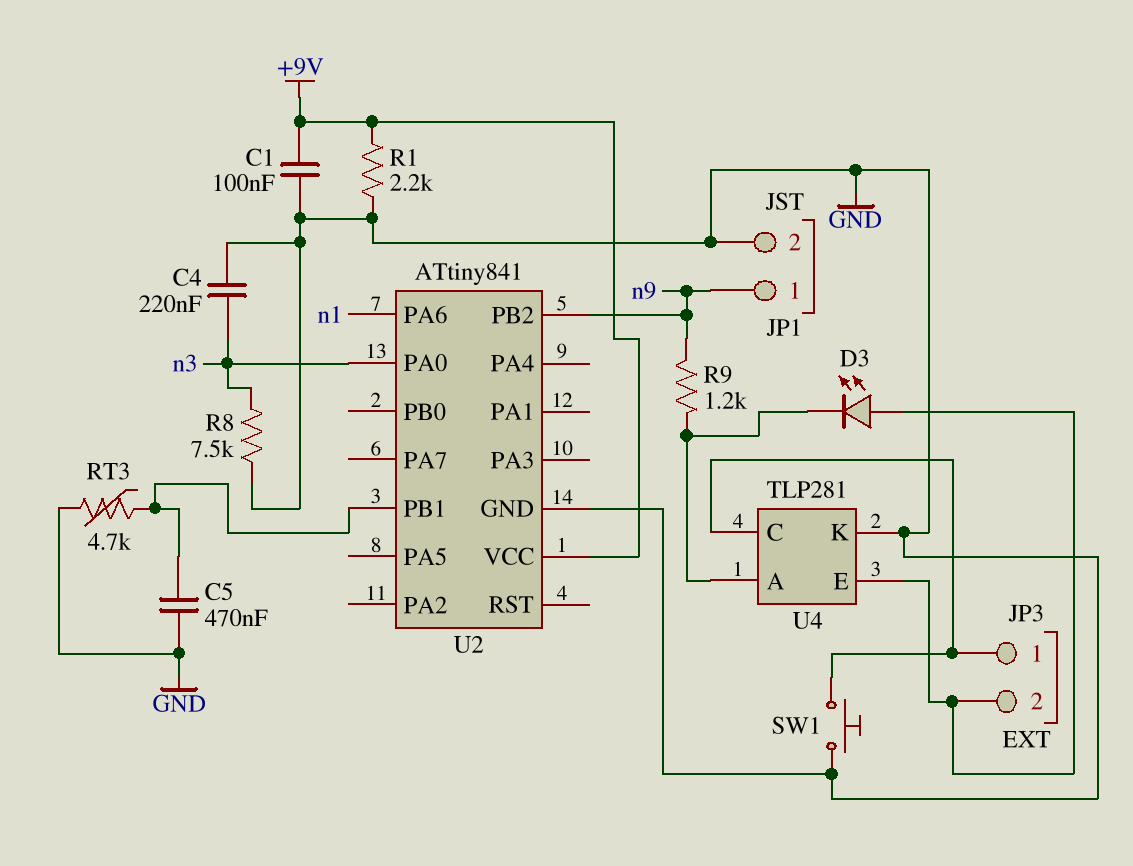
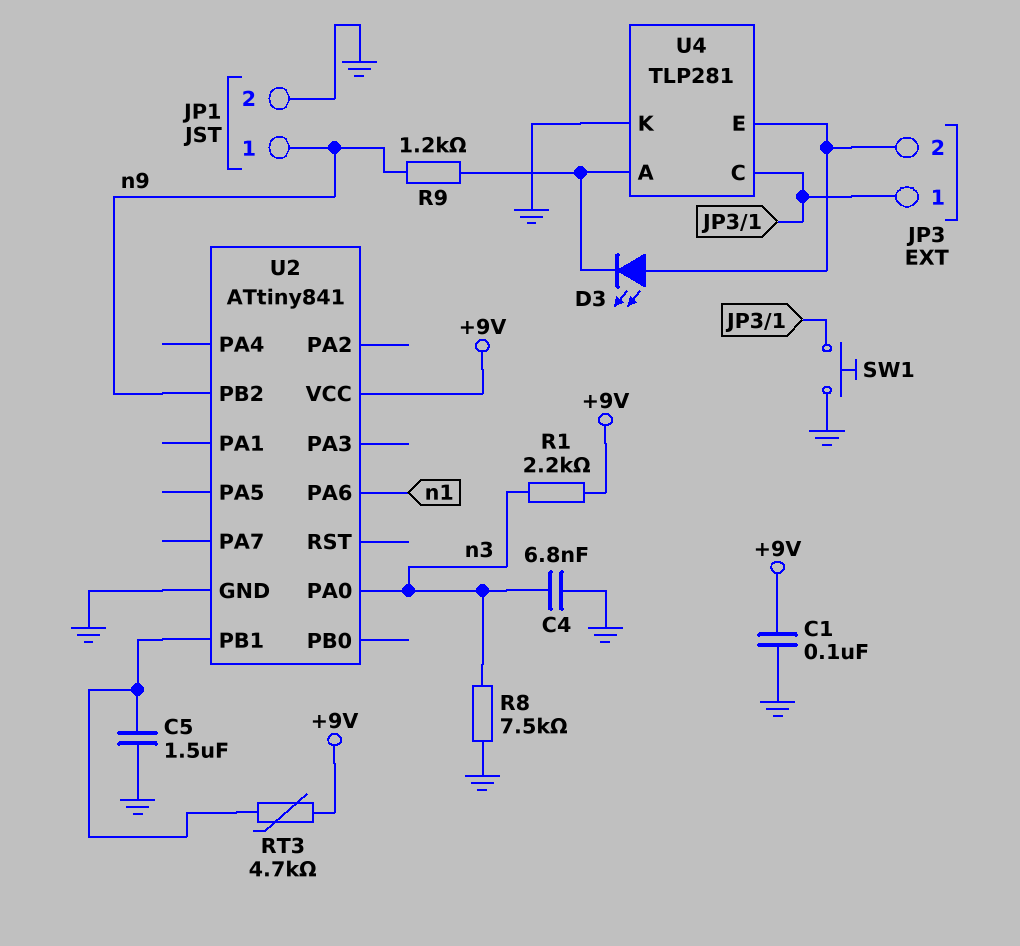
C4: 220nF (GND, n3) -> 6.8nF (GND, n3)
C5: 470nF (GND, U2/PB1) -> 1.5uF (GND, U2/PB1)
R1: 2.2k (+9V, GND) -> 2.2k (+9V, n3)
RT3: 4.7k (GND, U2/PB1) -> 4.7k (+9V, U2/PB1)

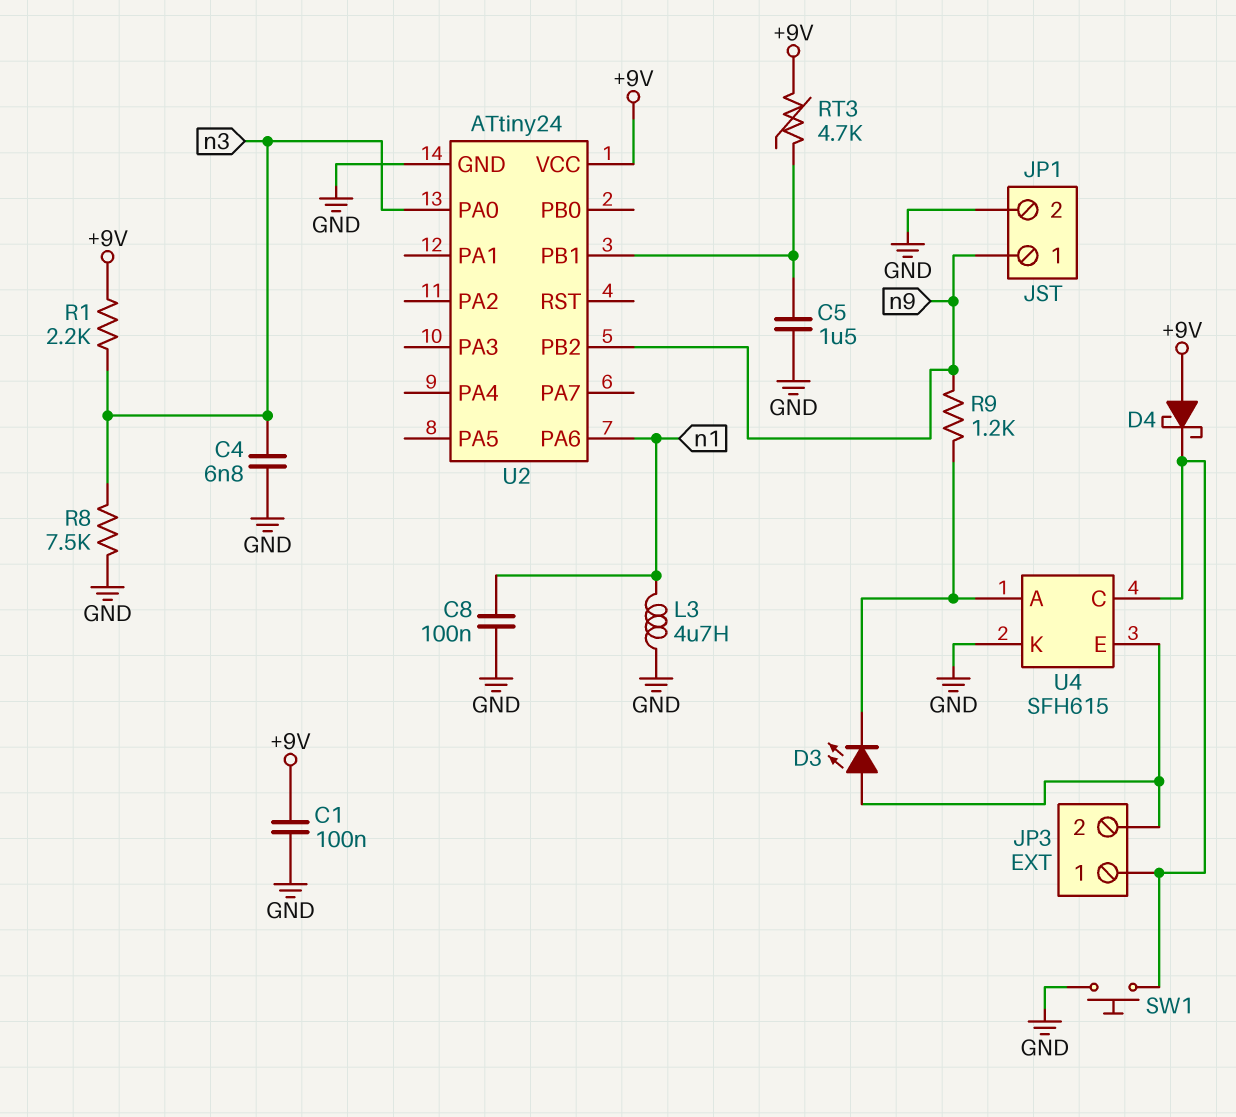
C8: none -> 100nF (GND, n1)
D4: none -> schottky (A +9V, K JP3/1)
L3: none -> 4.7uH (GND, n1)
U2: ATtiny841 -> ATtiny24
U4: TLP281 -> SFH615

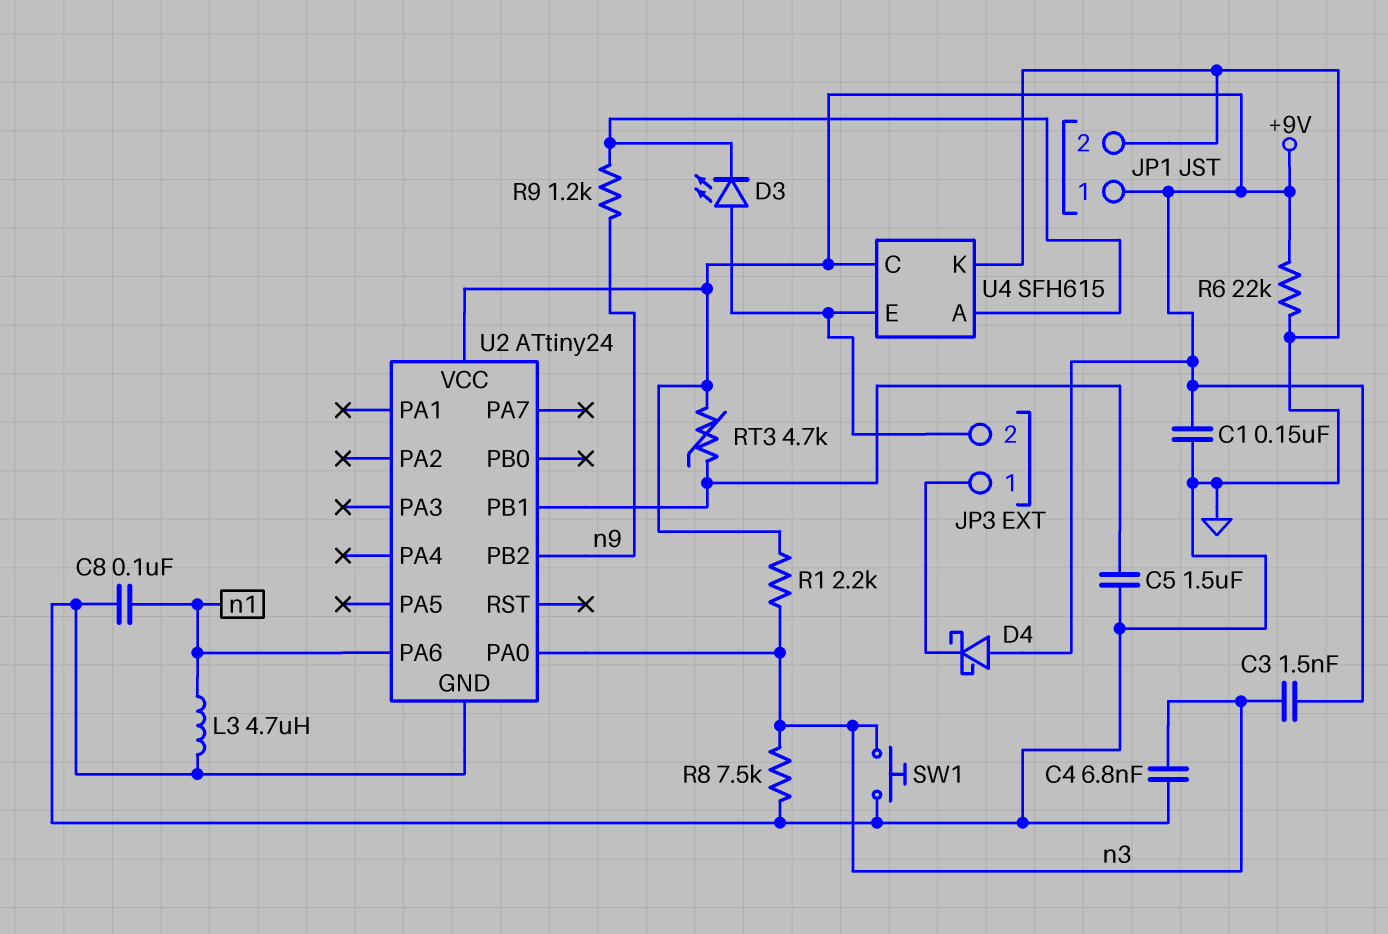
C1: 100nF (+9V, GND) -> 150nF (+9V, GND)
C3: none -> 1.5nF (+9V, n3)
JP1 pin 1: n9 -> +9V
R6: none -> 22k (+9V, GND)
SW1: button (GND, JP3/1) -> button (GND, n3)
U4 pin C: JP3/1 -> +9V

